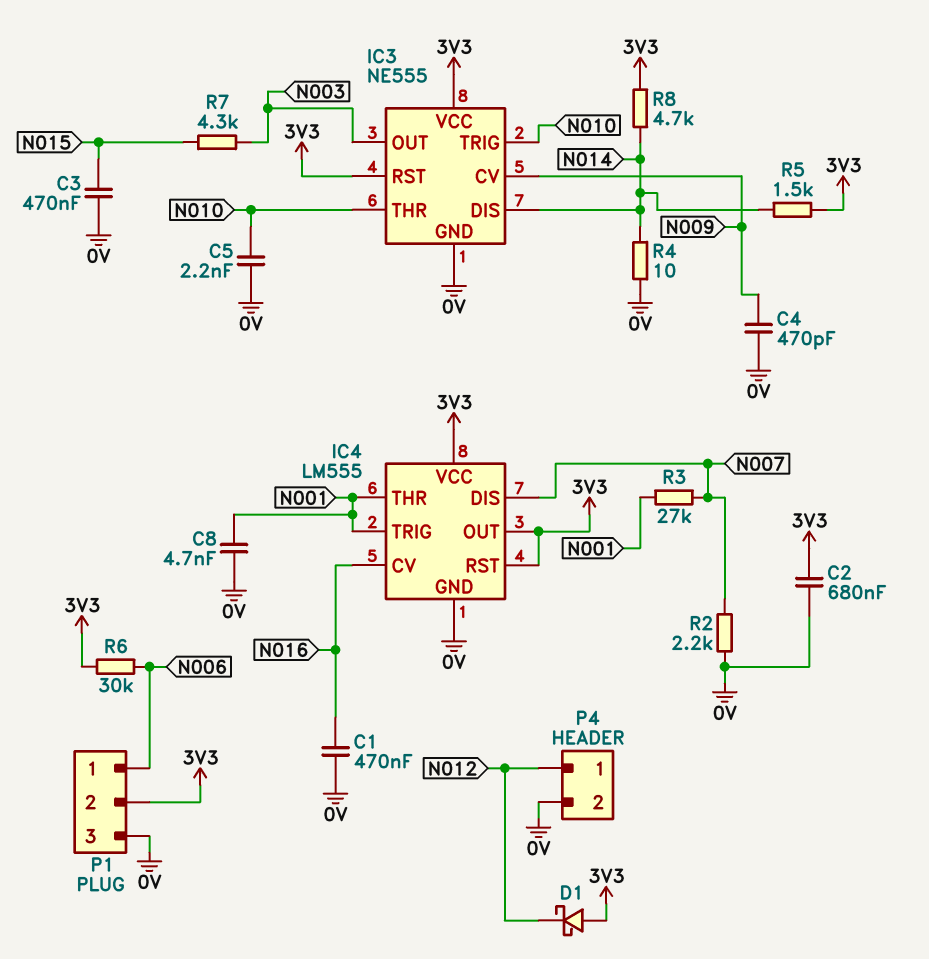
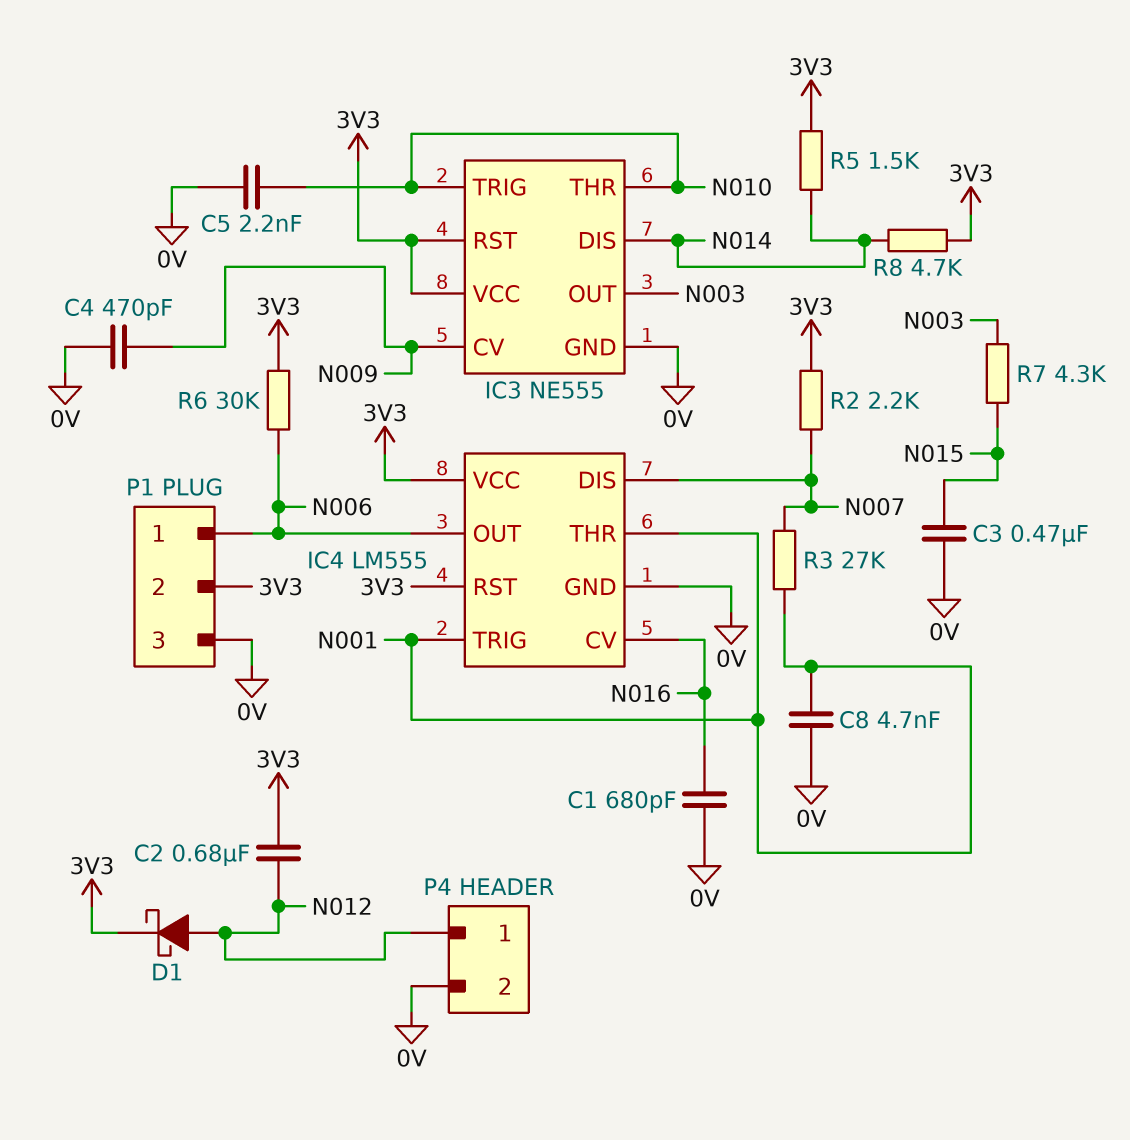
C1: 470nF (0V, N016) -> 680pF (0V, N016)
C2: 680nF (0V, 3V3) -> 680nF (3V3, N012)
D1: schottky (A 3V3, K N012) -> schottky (A N012, K 3V3)
IC4 pin OUT: 3V3 -> N006
R2: 2.2k (0V, N007) -> 2.2k (3V3, N007)
R4: 10 (0V, N014) -> none

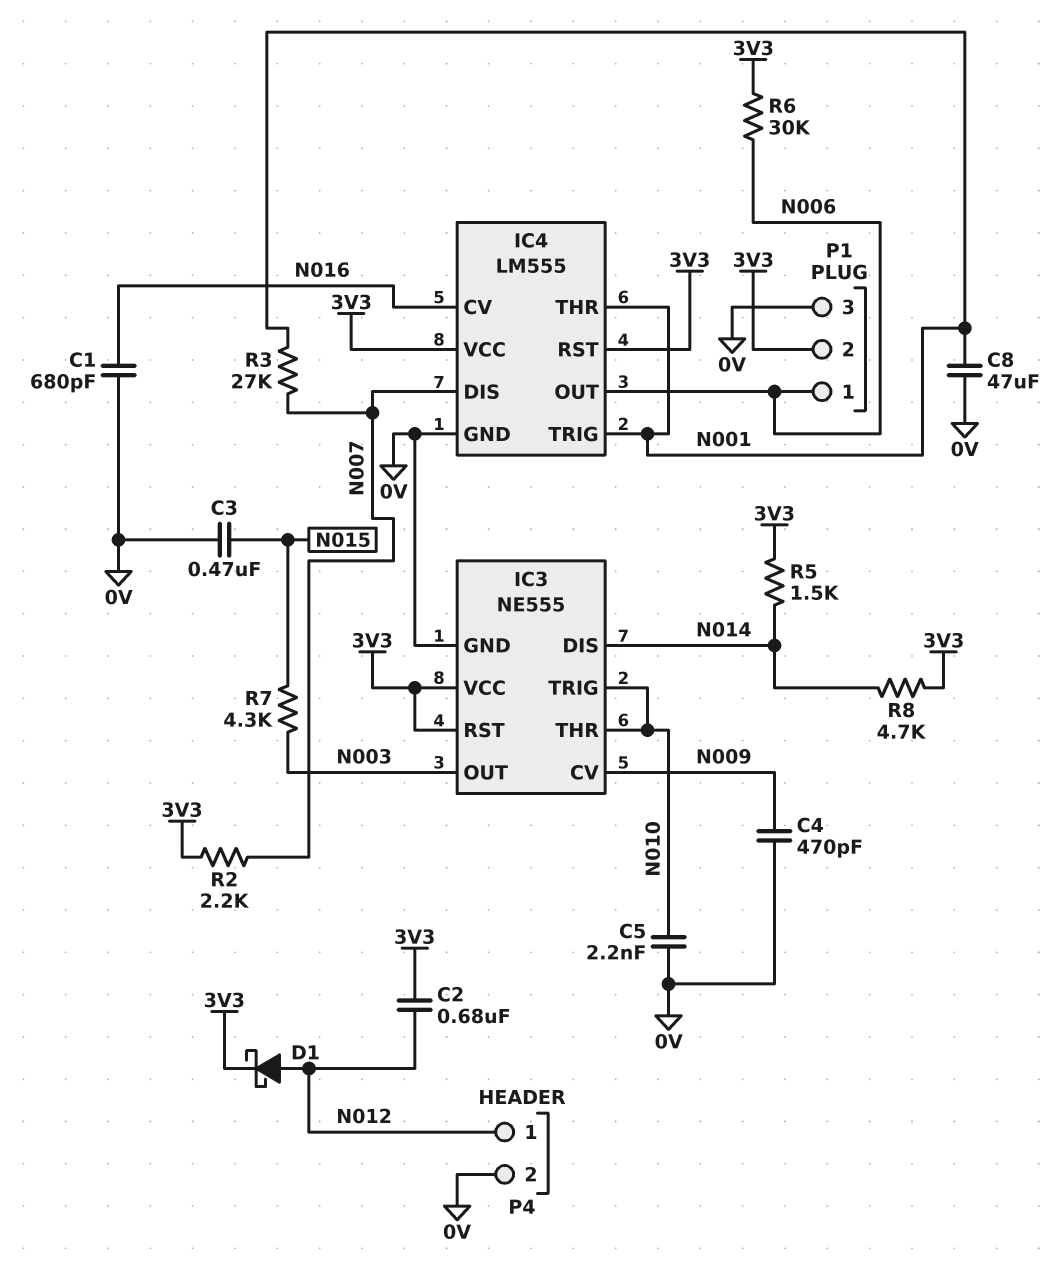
C8: 4.7nF (0V, N001) -> 47uF (0V, N001)

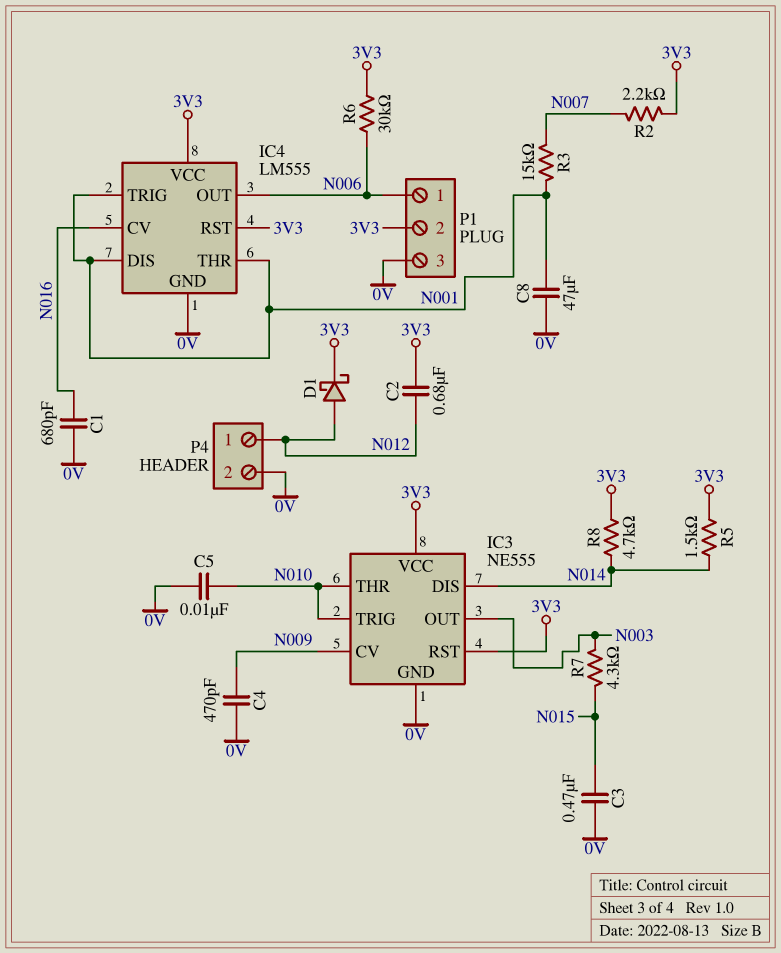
C5: 2.2nF (0V, N010) -> 10nF (0V, N010)
IC4 pin DIS: N007 -> N001
R3: 27k (N001, N007) -> 15k (N001, N007)

